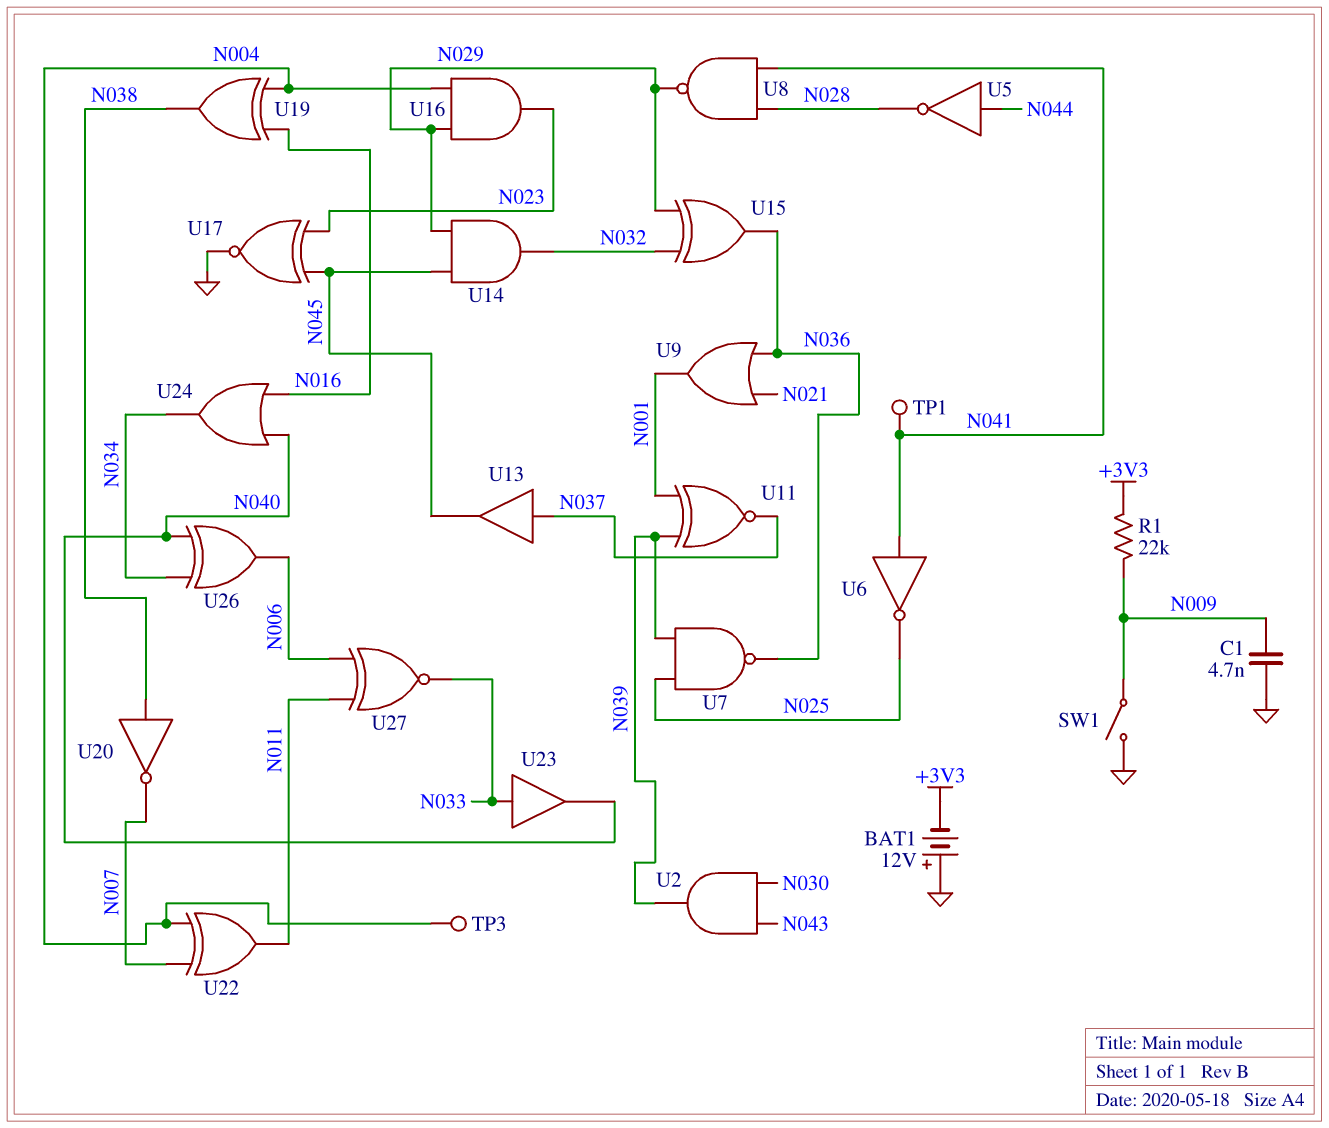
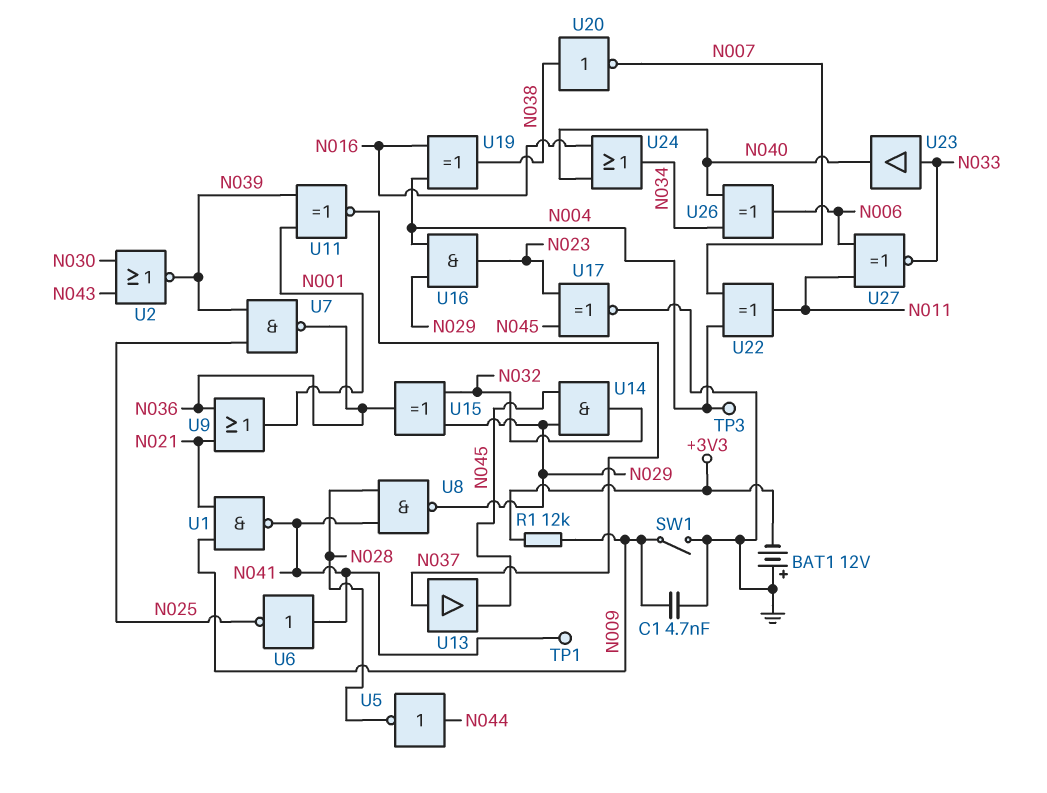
R1: 22k (+3V3, N009) -> 12k (+3V3, N009)
U1: none -> NAND (in N009, in N021, out N041)
U2: AND (in N030, in N043, out N039) -> NOR (in N030, in N043, out N039)

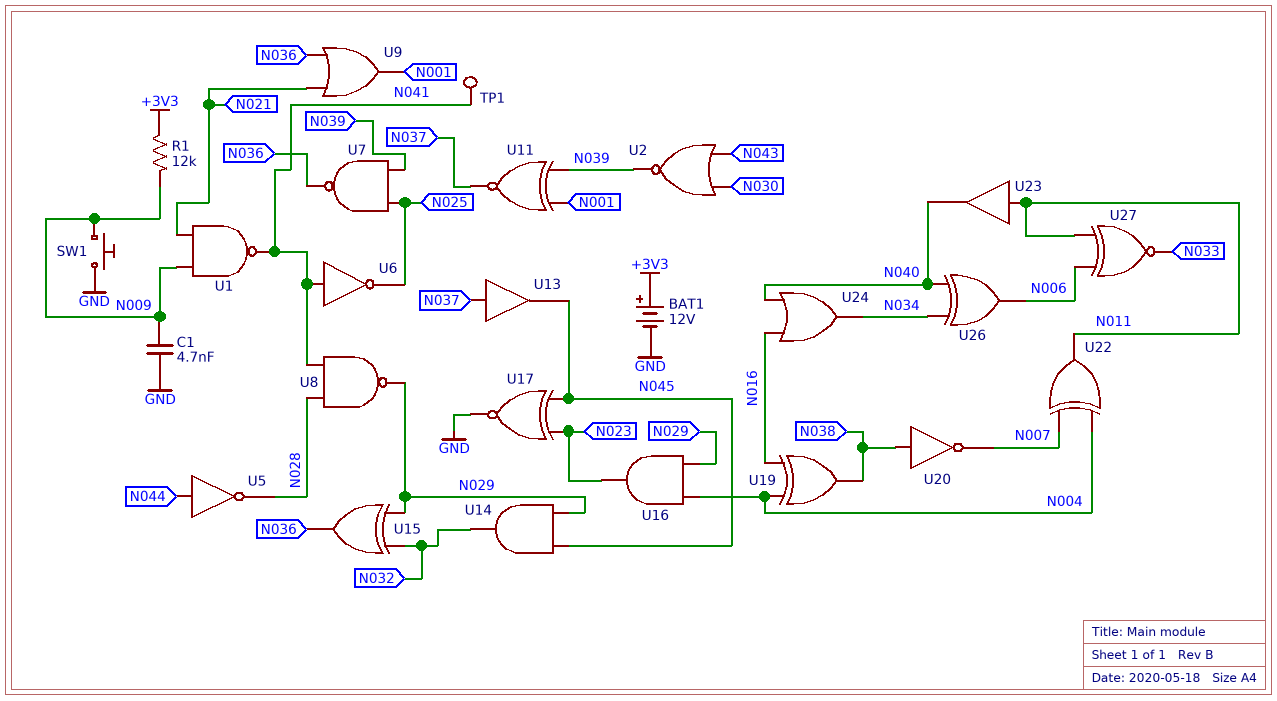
BAT1: 12V (plus GND, minus +3V3) -> 12V (plus +3V3, minus GND)
SW1: switch (GND, N009) -> button (GND, N009)
TP3: test point (N004) -> none
U23: buffer (in N033, out N040) -> buffer (in N011, out N040)

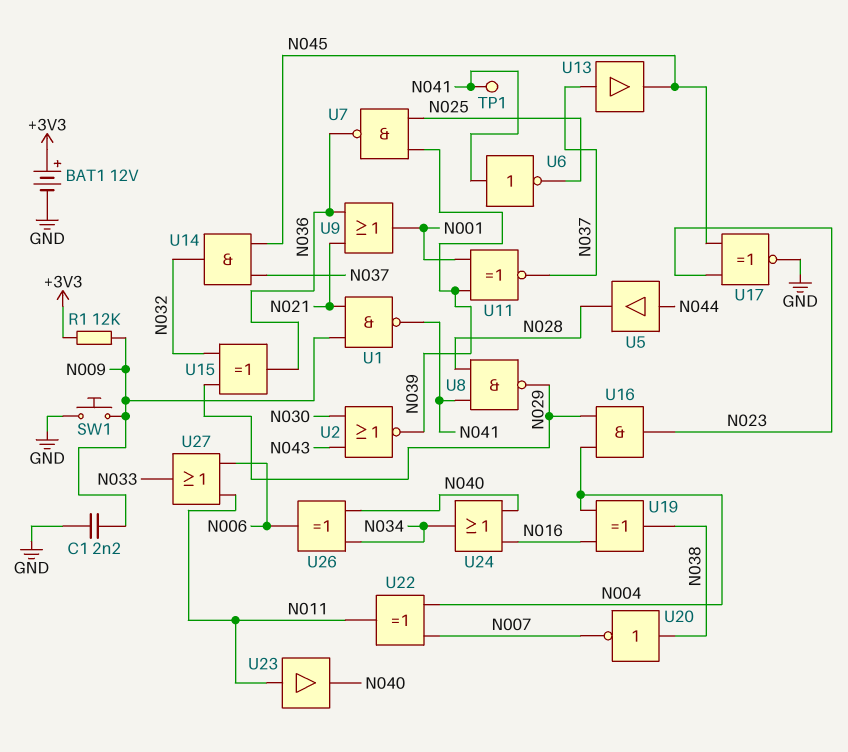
C1: 4.7nF (GND, N009) -> 2.2nF (GND, N009)
U5: NOT (in N044, out N028) -> buffer (in N044, out N028)
U14: AND (in N029, in N045, out N032) -> AND (in N037, in N045, out N032)
U27: XNOR (in N006, in N011, out N033) -> OR (in N006, in N011, out N033)

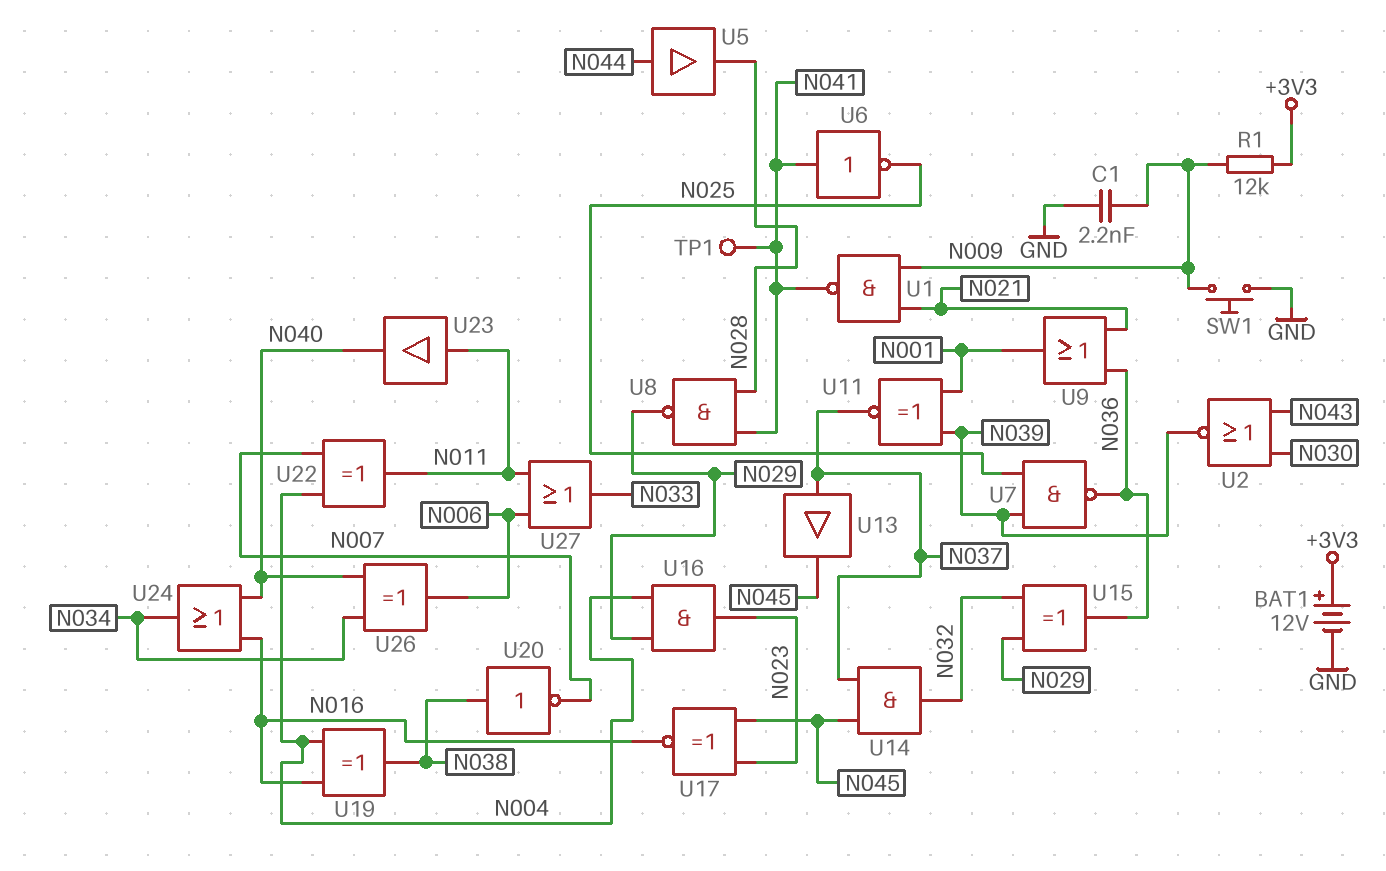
U17: XNOR (in N023, in N045, out GND) -> XNOR (in N023, in N045, out N016)

